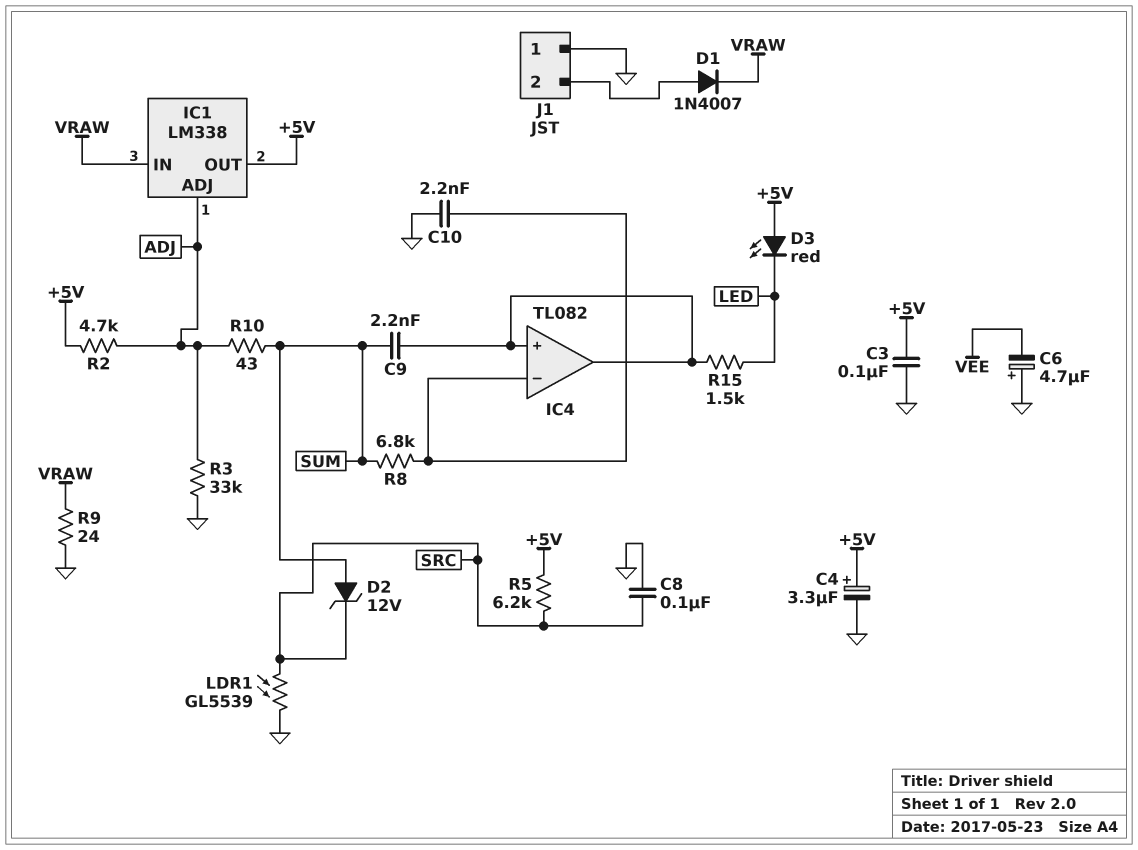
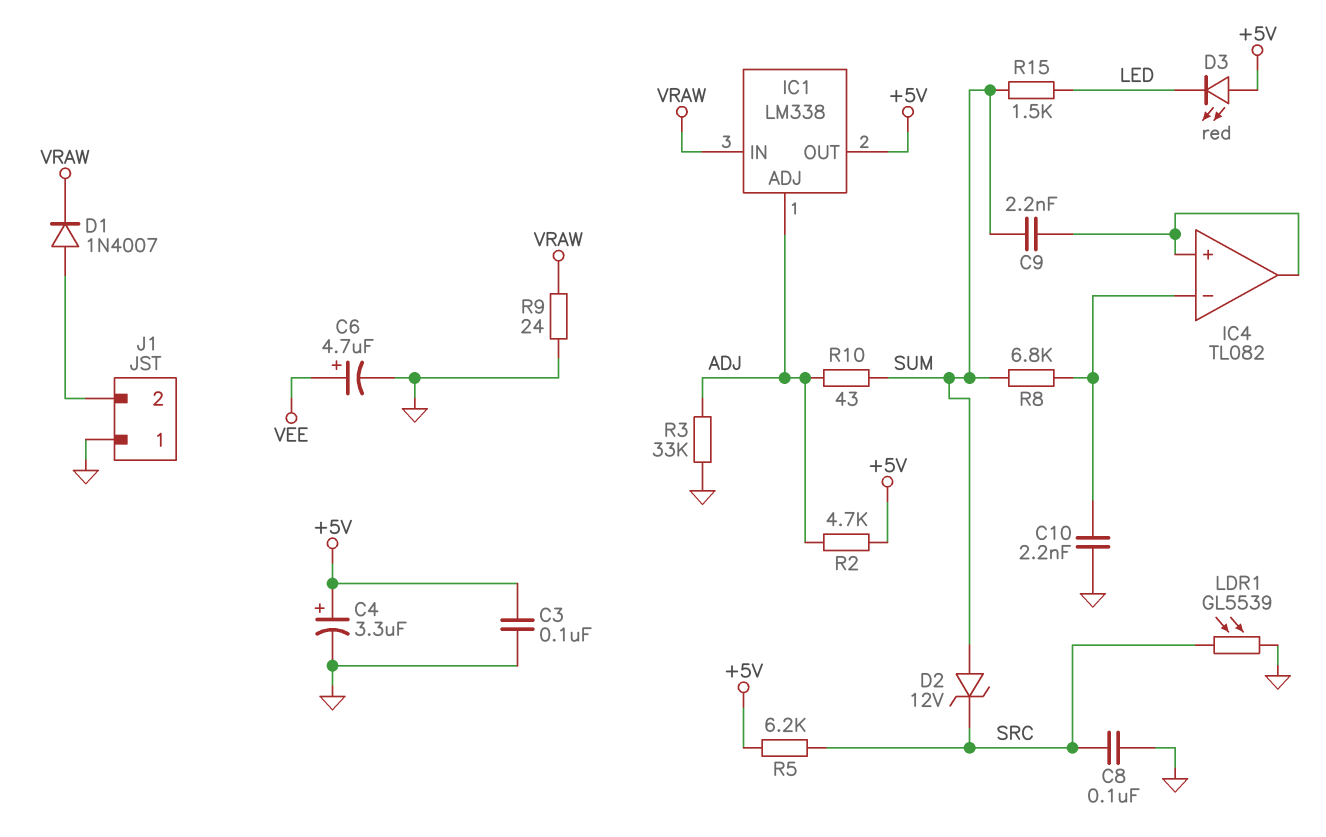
C6: 4.7uF (plus GND, minus VEE) -> 4.7uF (plus VEE, minus GND)
R15: 1.5k (IC4/in+, LED) -> 1.5k (LED, SUM)

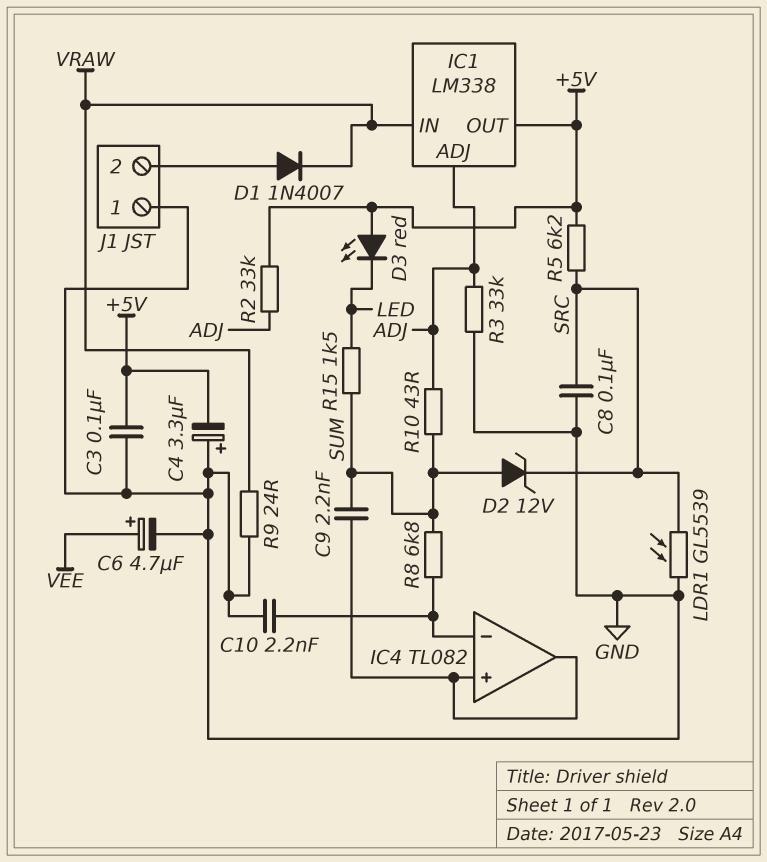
C4: 3.3uF (plus +5V, minus GND) -> 3.3uF (plus GND, minus +5V)
R2: 4.7k (+5V, ADJ) -> 33k (+5V, ADJ)

